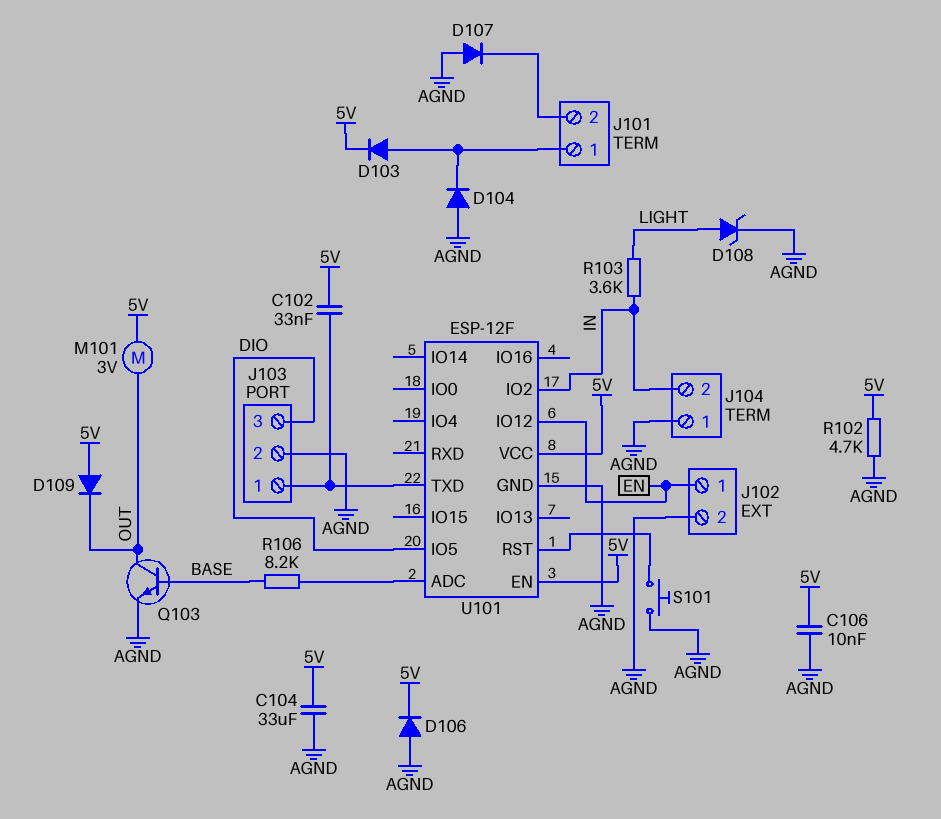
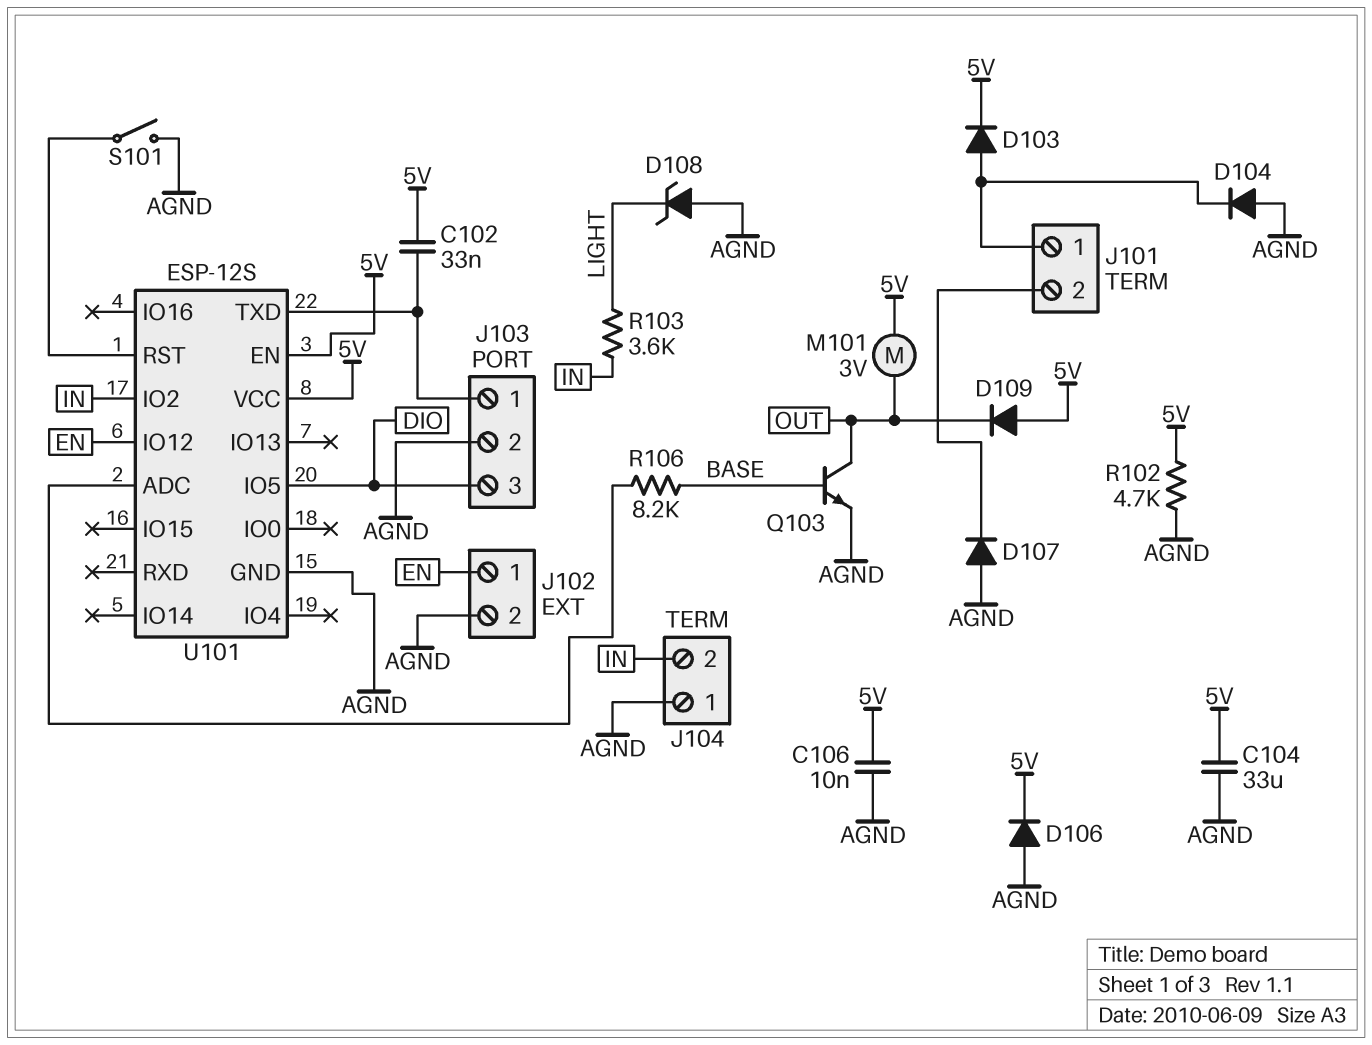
D108: zener (A LIGHT, K AGND) -> zener (A AGND, K LIGHT)
S101: button (AGND, U101/RST) -> switch (AGND, U101/RST)
U101: ESP-12F -> ESP-12S

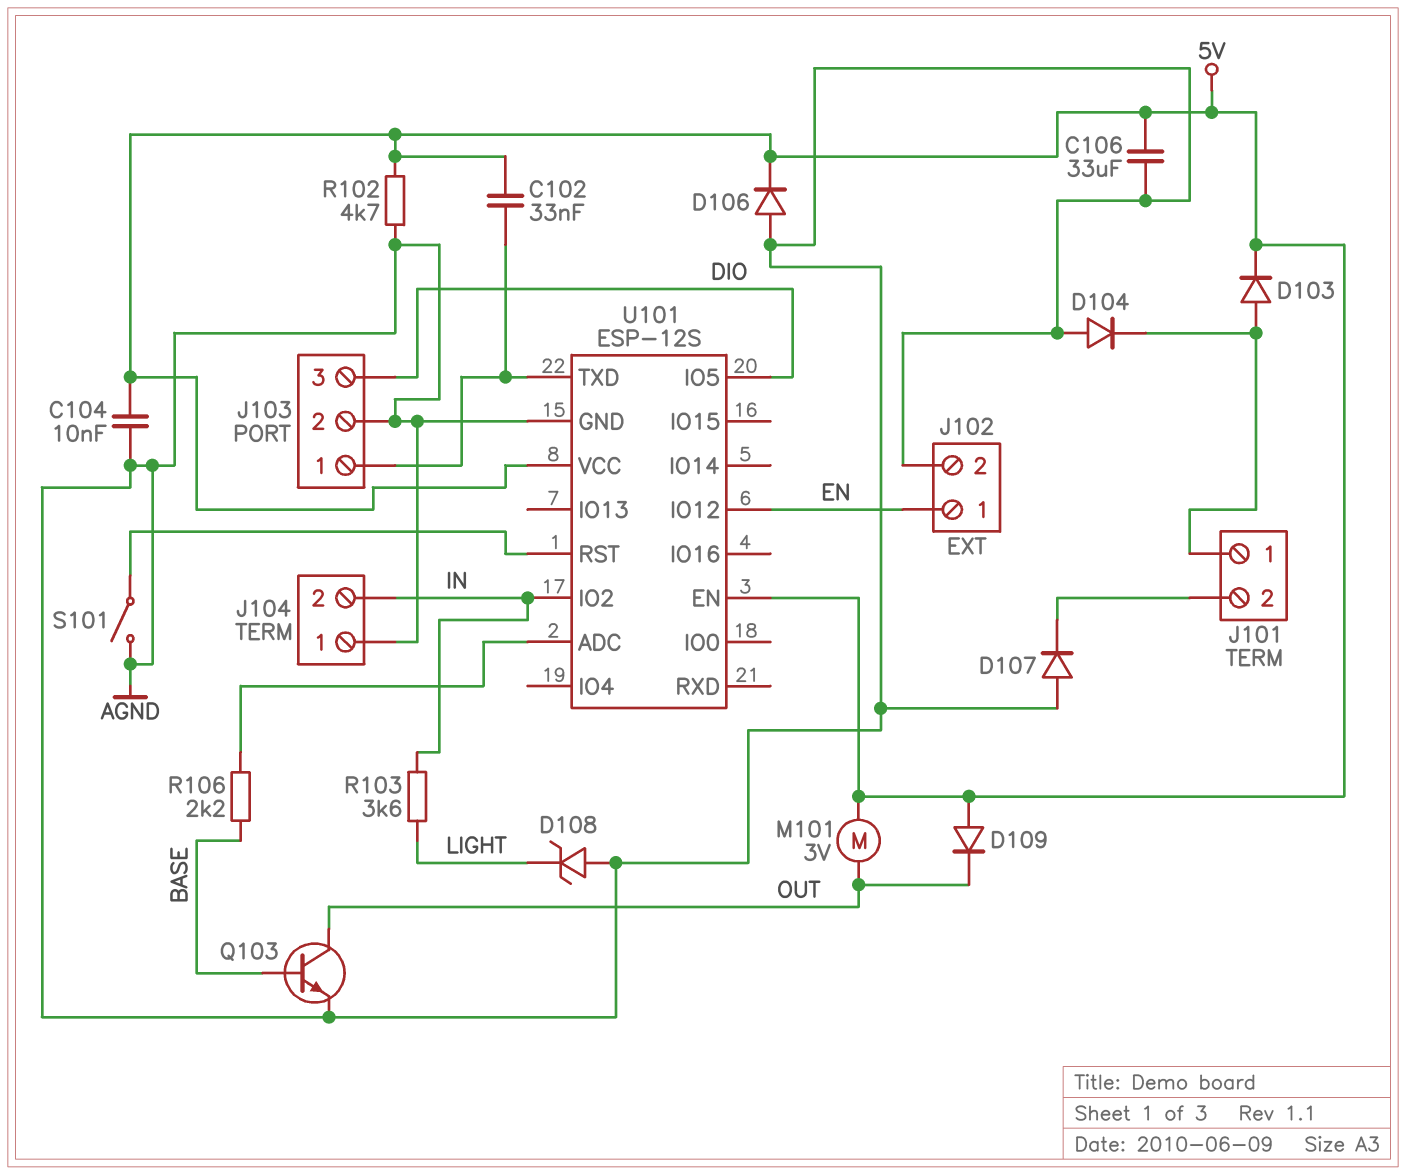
C104: 33uF (5V, AGND) -> 10nF (5V, AGND)
C106: 10nF (5V, AGND) -> 33uF (5V, AGND)
R106: 8.2k (BASE, U101/ADC) -> 2.2k (BASE, U101/ADC)

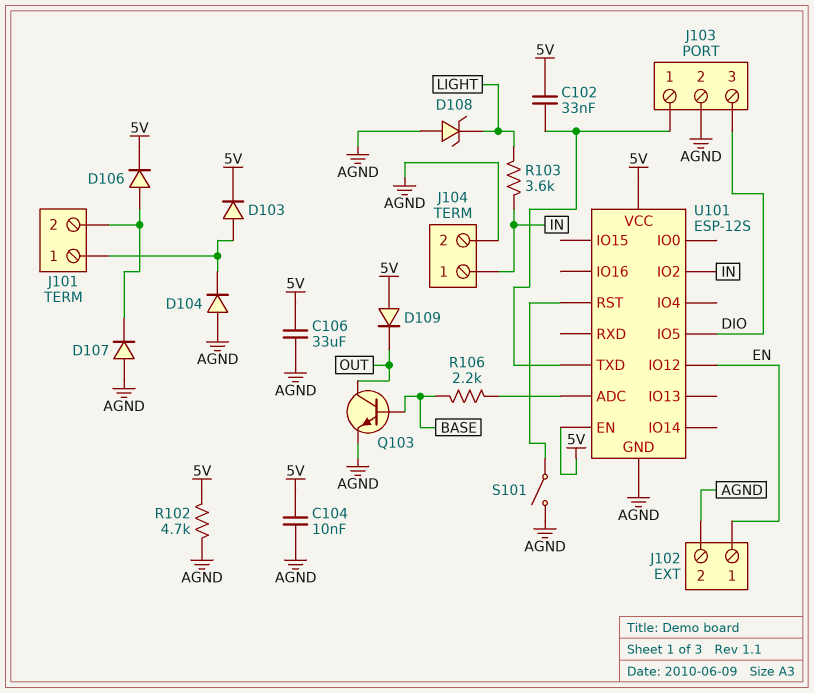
D106: diode (A AGND, K 5V) -> diode (A J101/2, K 5V)
J104 pin 1: AGND -> IN
J104 pin 2: IN -> AGND
M101: motor 3V (5V, OUT) -> none

